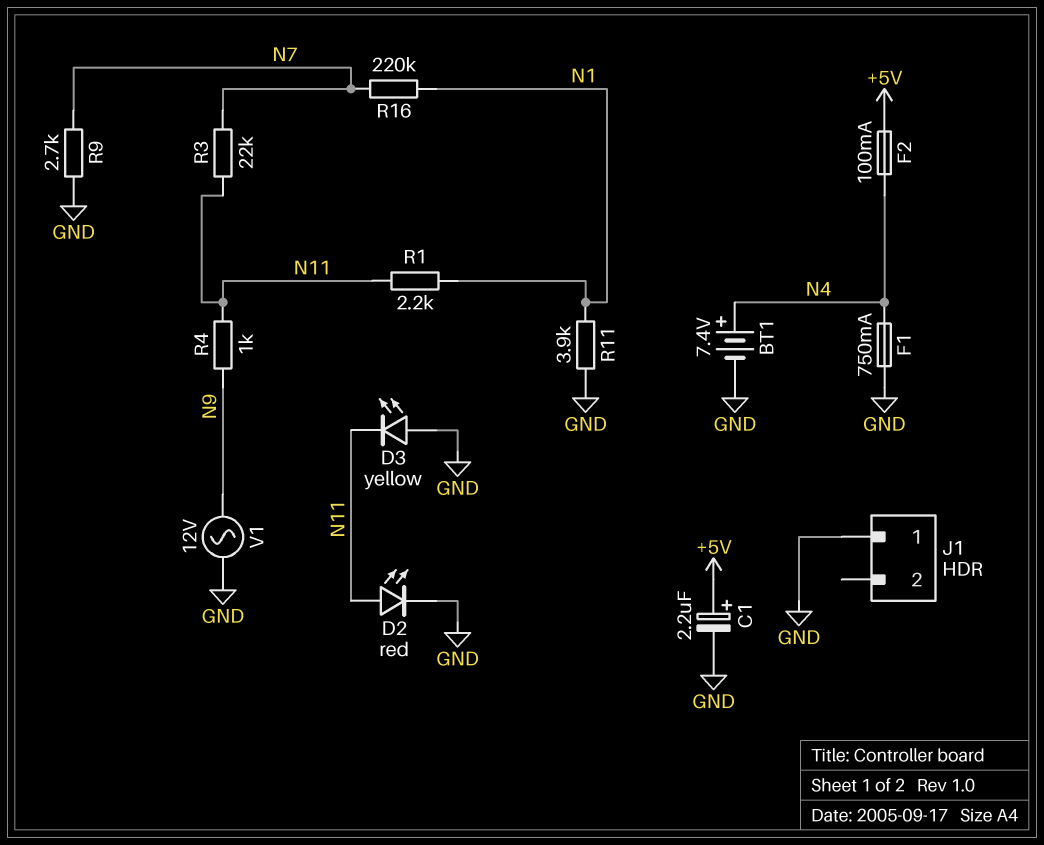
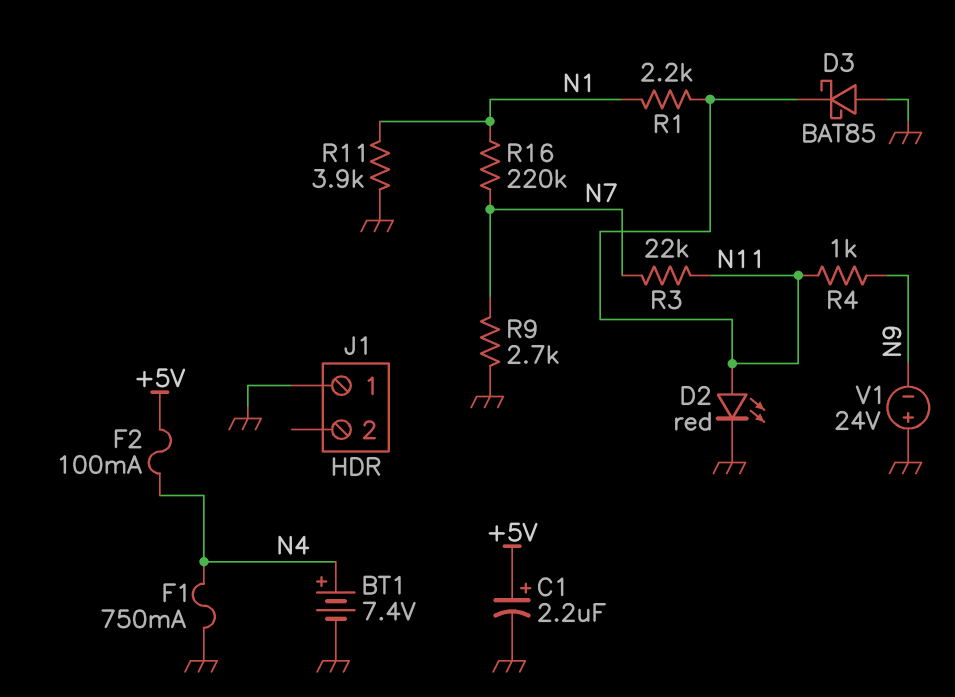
D3: LED yellow (A GND, K N11) -> schottky BAT85 (A GND, K N11)
V1: AC 12V (GND, N9) -> 24V (plus GND, minus N9)

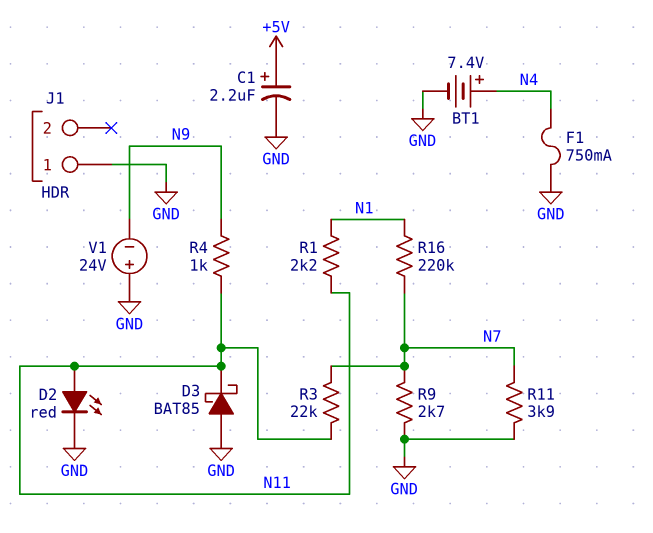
F2: 100mA (+5V, N4) -> none
R11: 3.9k (GND, N1) -> 3.9k (GND, N7)

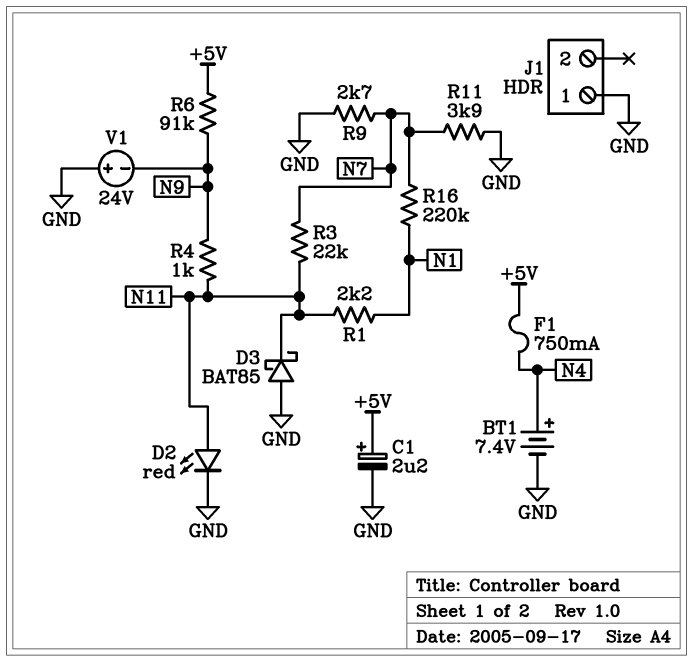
F1: 750mA (GND, N4) -> 750mA (+5V, N4)
R6: none -> 91k (+5V, N9)

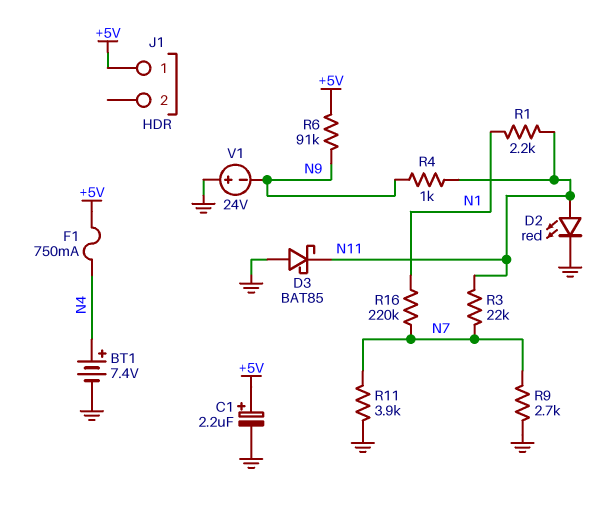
J1 pin 1: GND -> +5V

